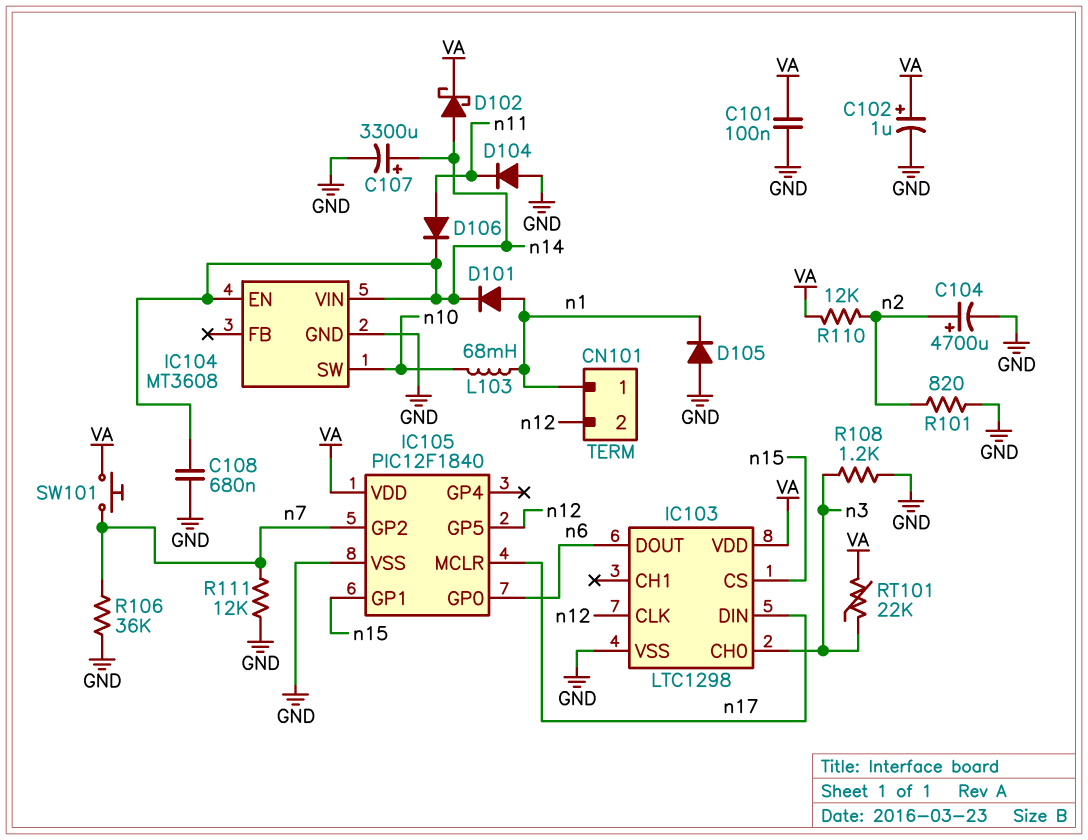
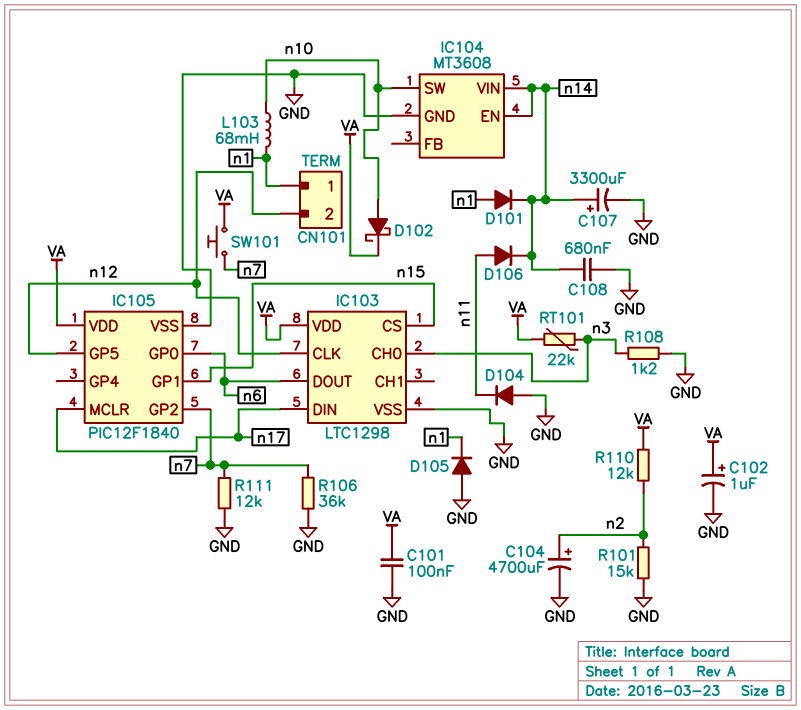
D102: schottky (A n14, K VA) -> schottky (A n10, K VA)
R101: 820 (GND, n2) -> 15k (GND, n2)

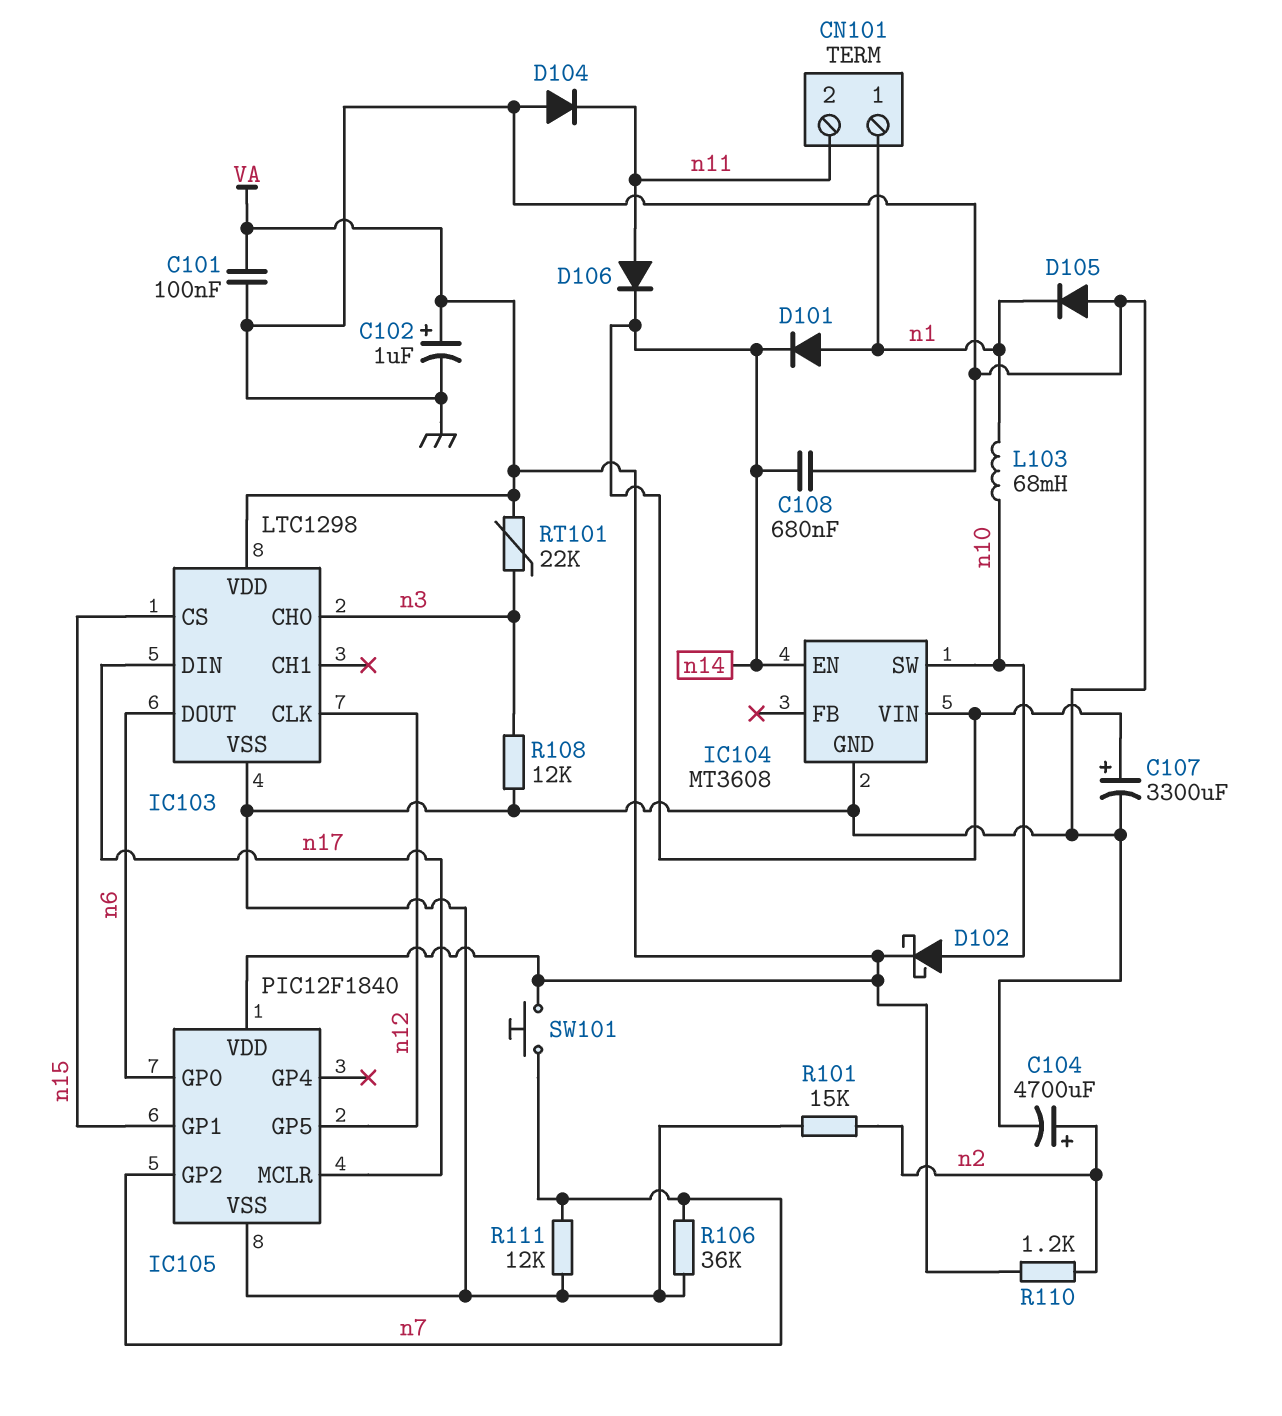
CN101 pin 2: n12 -> n11
R108: 1.2k (GND, n3) -> 12k (GND, n3)
R110: 12k (VA, n2) -> 1.2k (VA, n2)

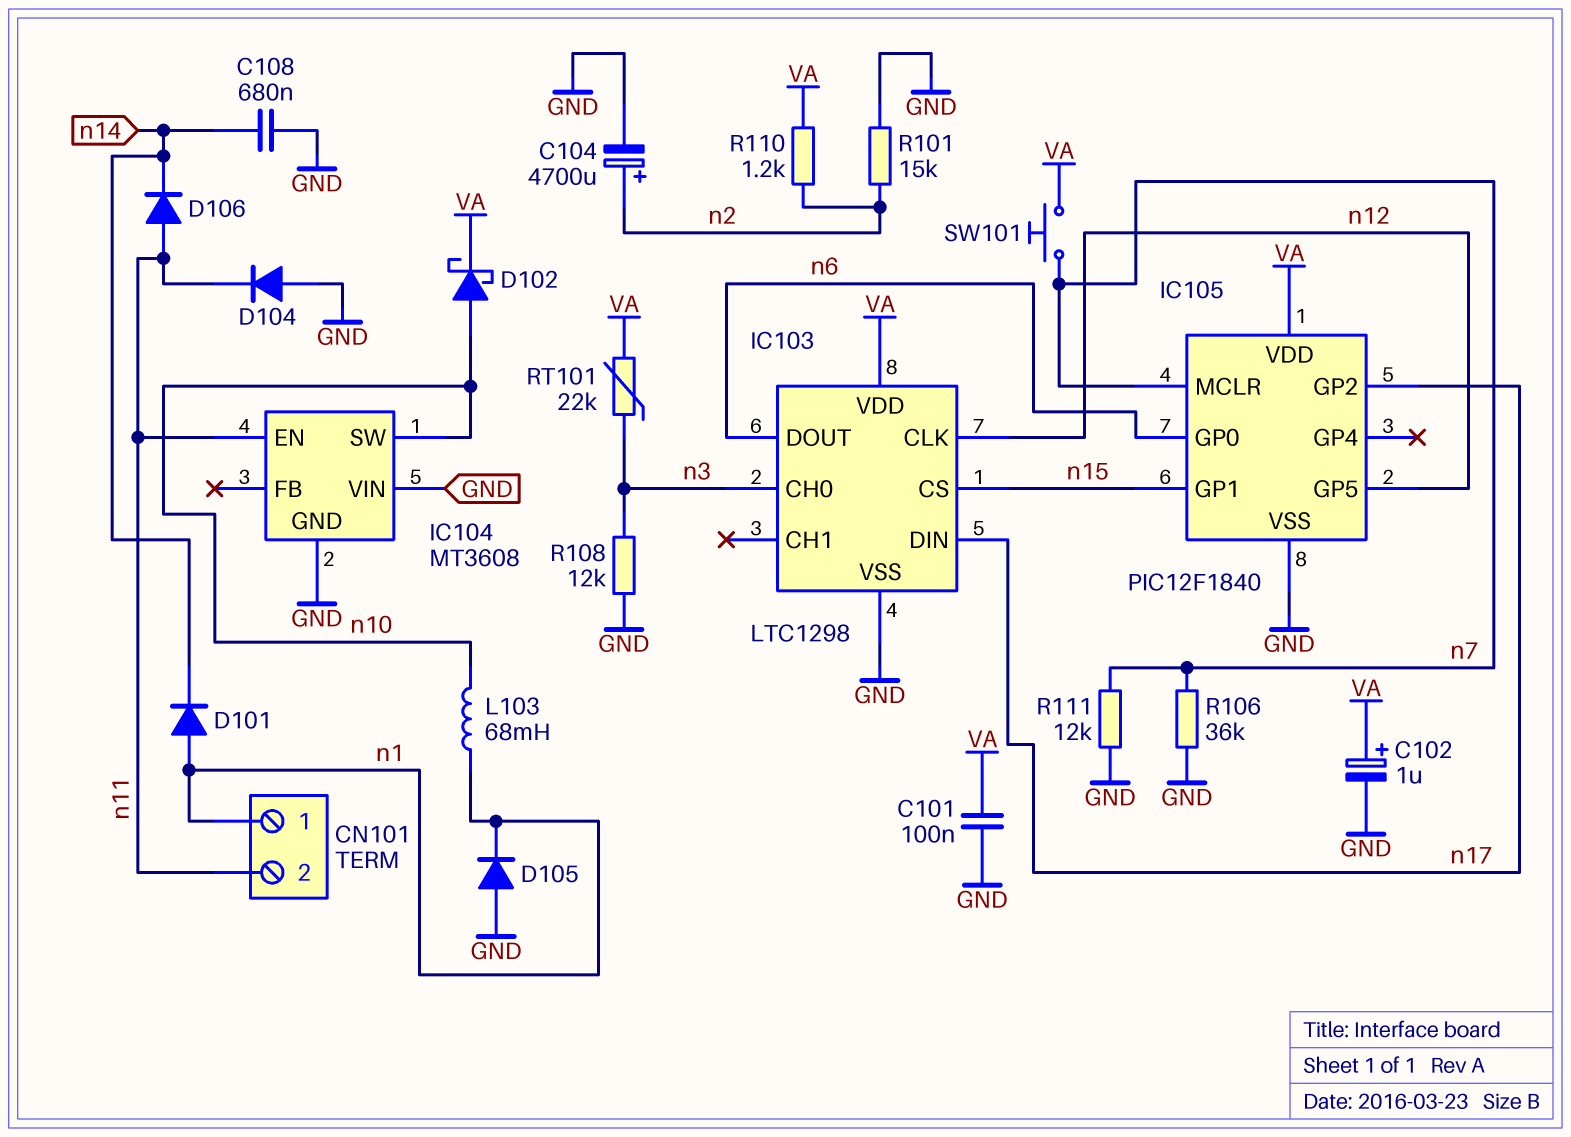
C107: 3300uF (plus n14, minus GND) -> none
IC104 pin EN: n14 -> n11
IC104 pin VIN: n14 -> GND
IC105 pin GP2: n7 -> n17
IC105 pin MCLR: n17 -> n7

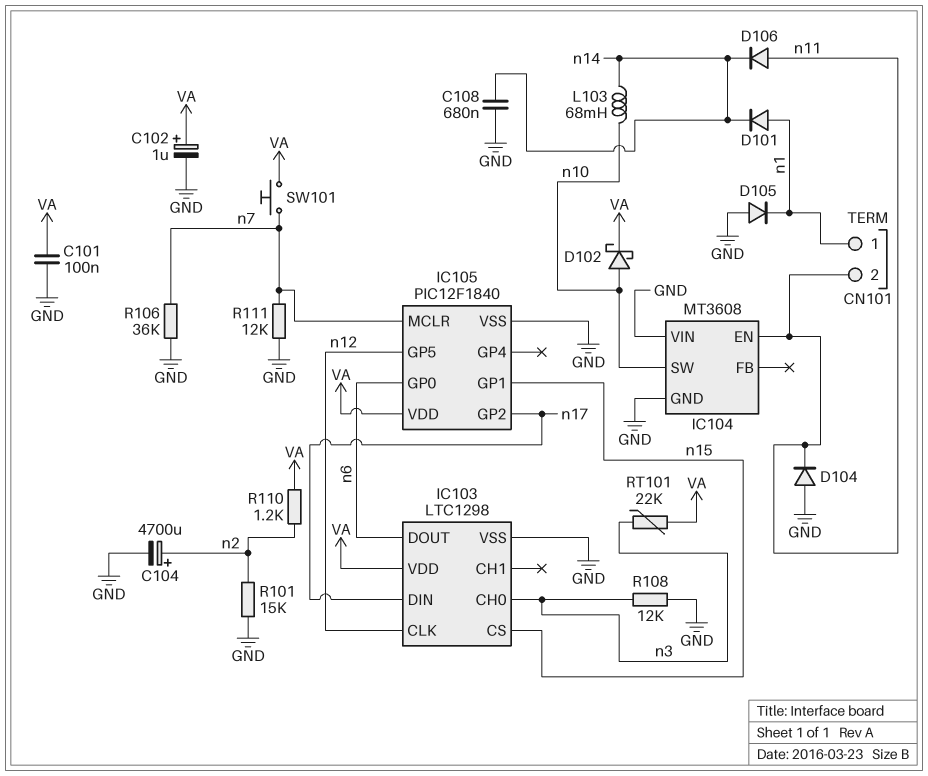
L103: 68mH (n1, n10) -> 68mH (n10, n14)

